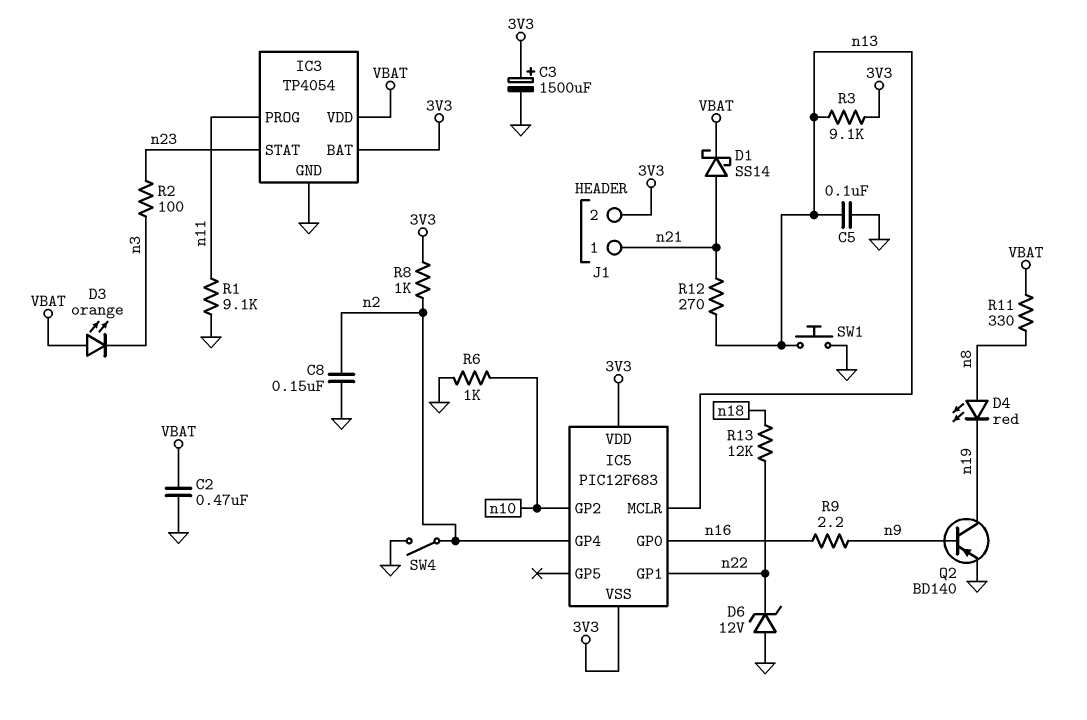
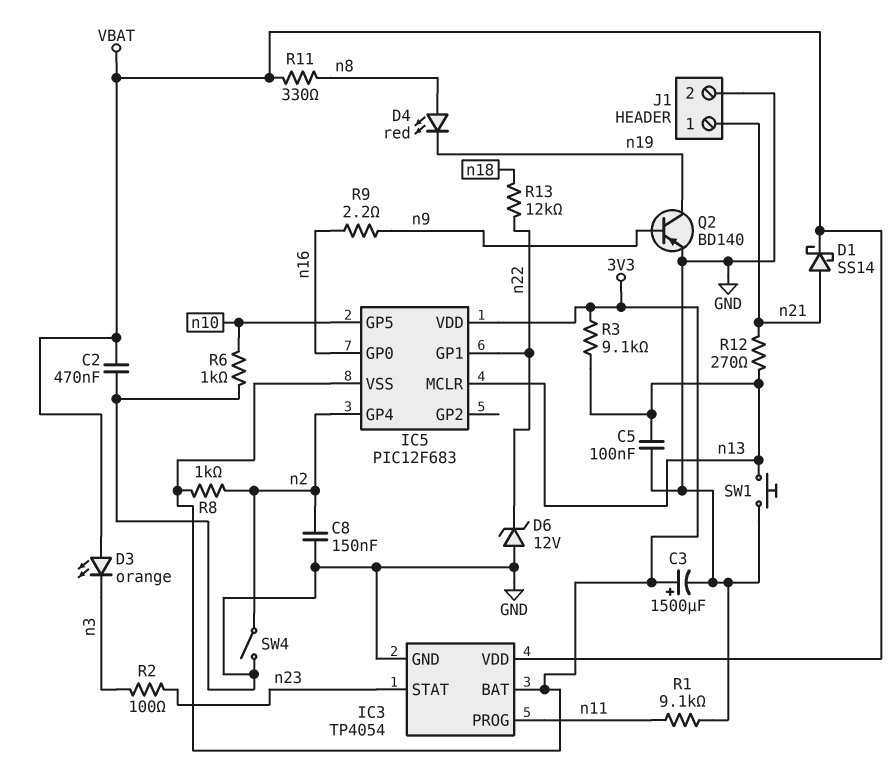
IC5 pin GP2: n10 -> none
IC5 pin GP5: none -> n10
J1 pin 2: 3V3 -> GND

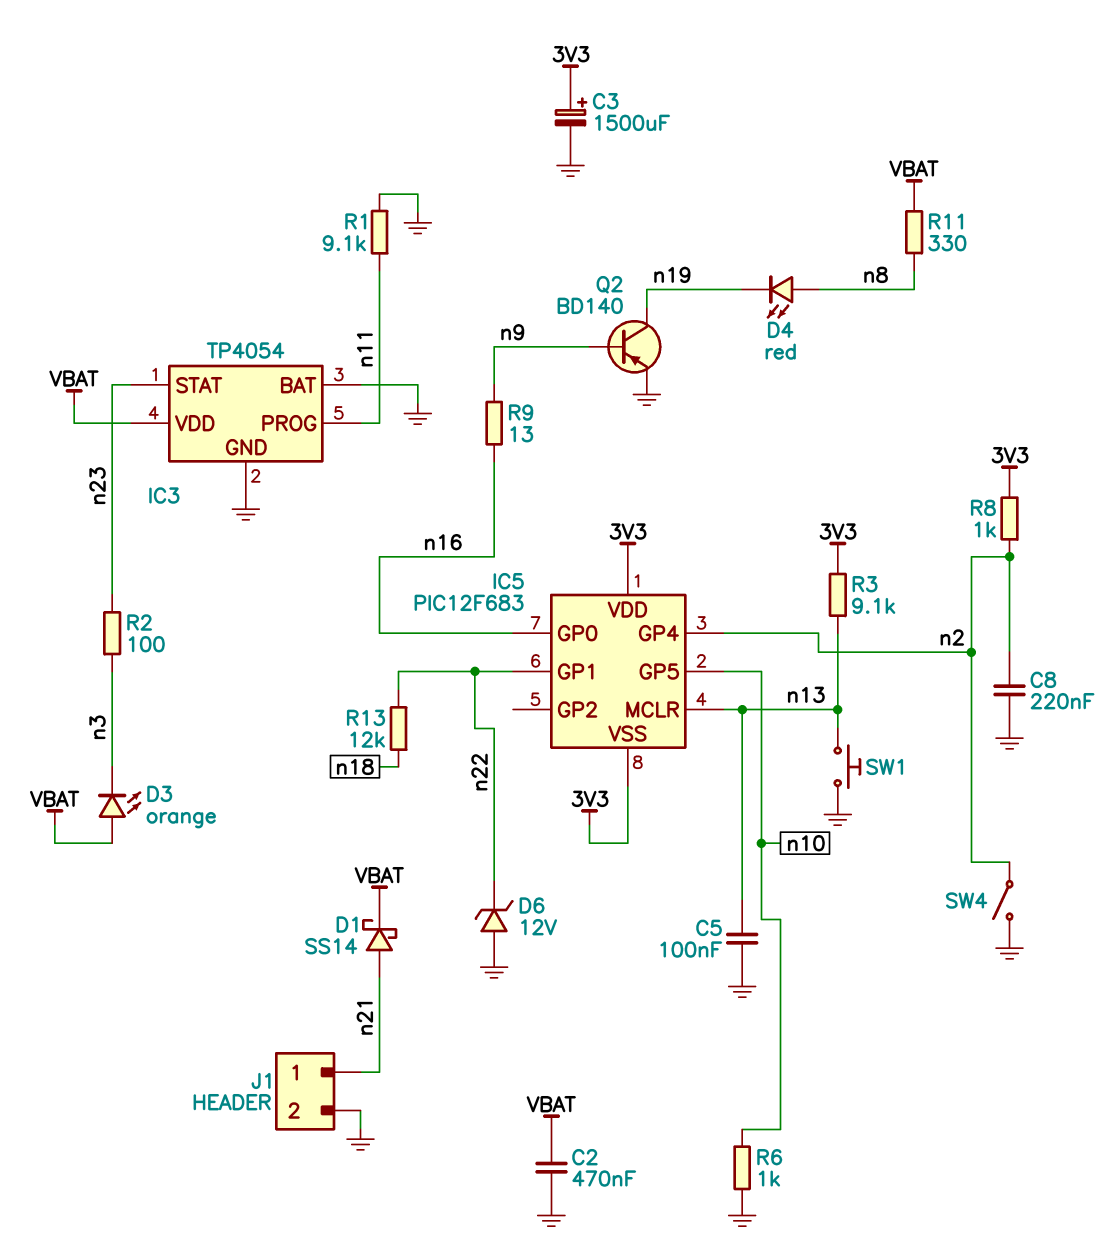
C8: 150nF (GND, n2) -> 220nF (GND, n2)
IC3 pin BAT: 3V3 -> GND
R9: 2.2 (n9, n16) -> 13 (n9, n16)
R12: 270 (n13, n21) -> none

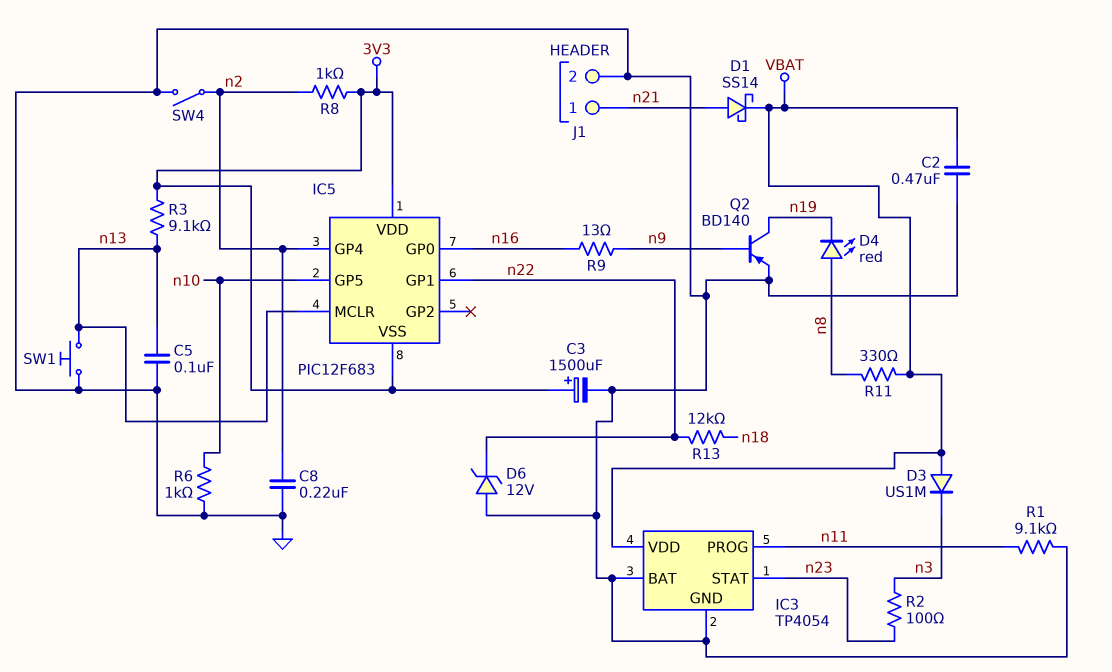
D3: LED orange (A VBAT, K n3) -> diode US1M (A VBAT, K n3)

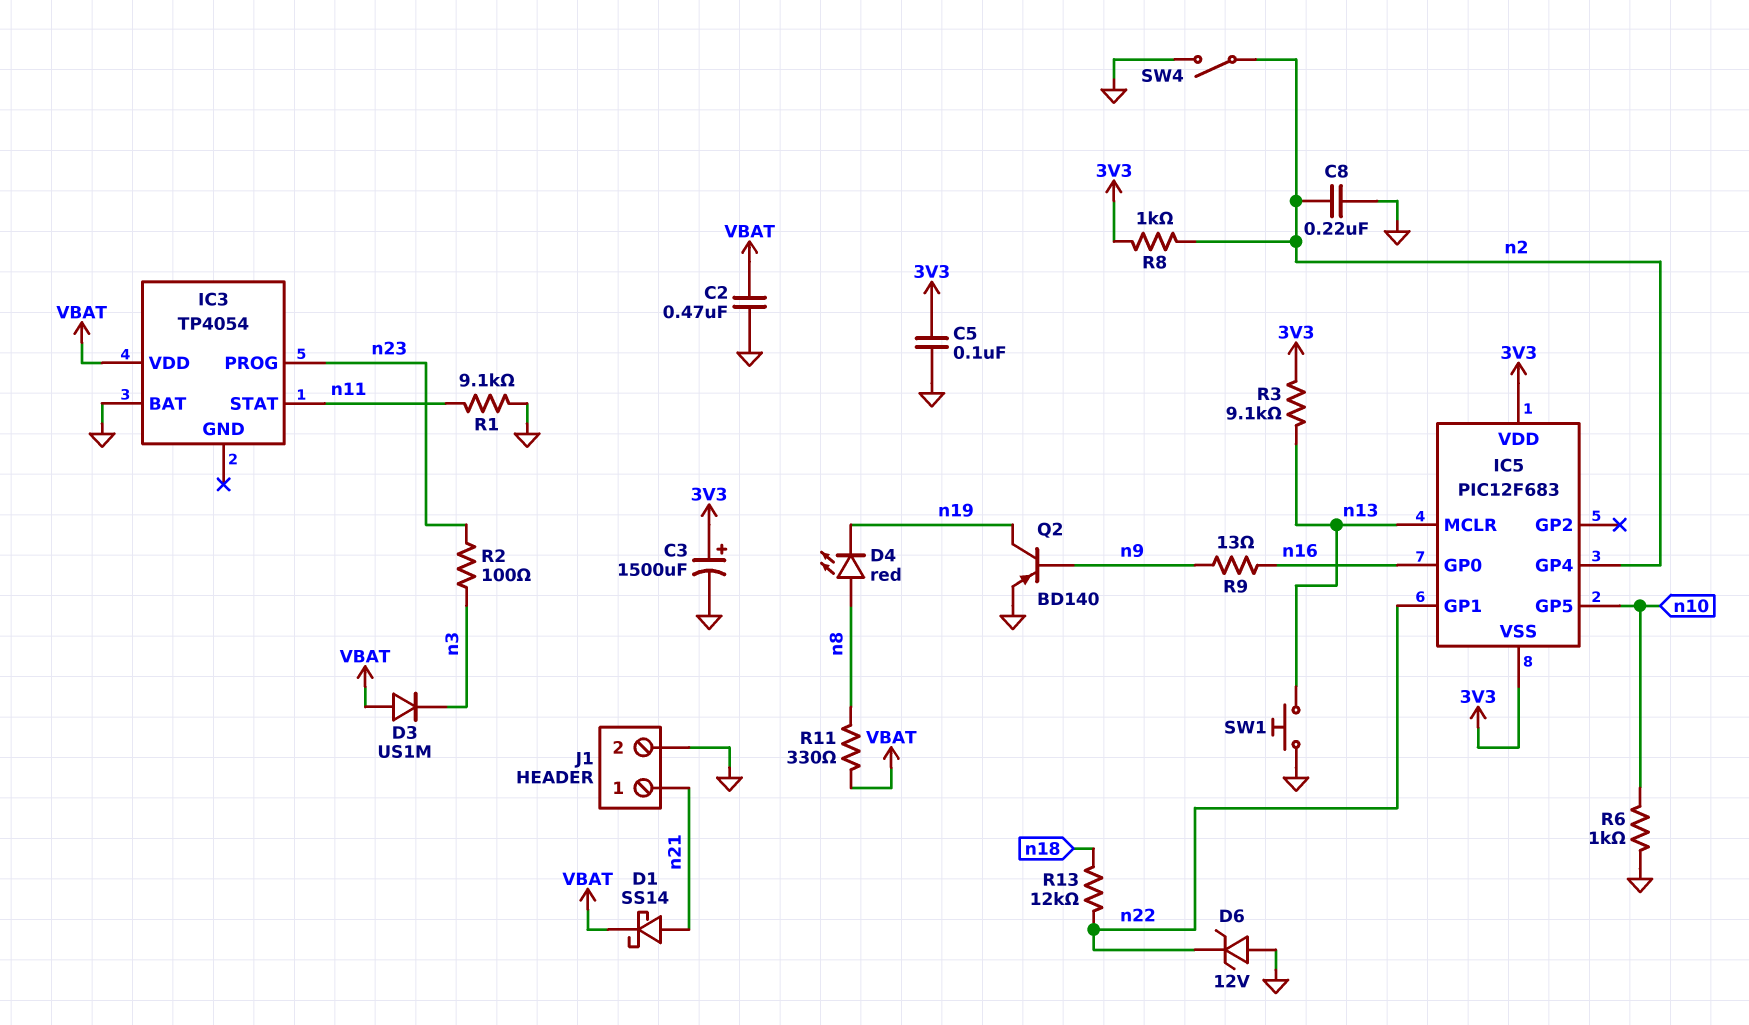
C5: 100nF (GND, n13) -> 100nF (3V3, GND)
IC3 pin GND: GND -> none
IC3 pin PROG: n11 -> n23
IC3 pin STAT: n23 -> n11

